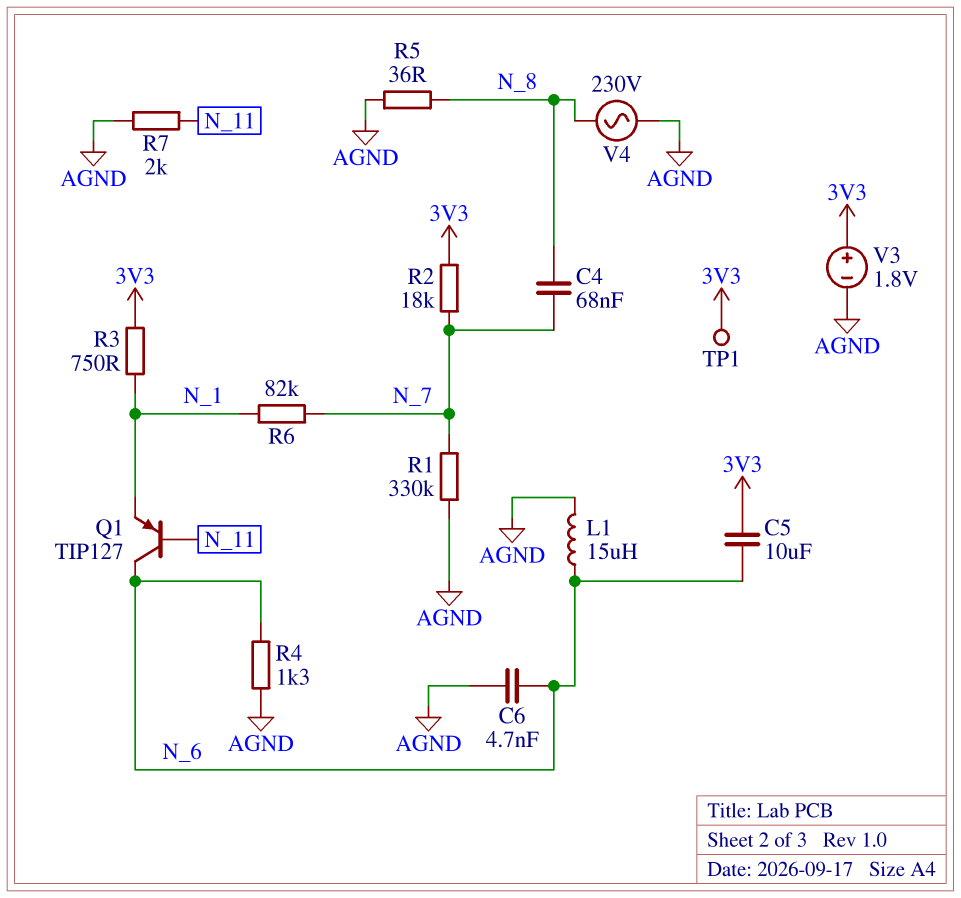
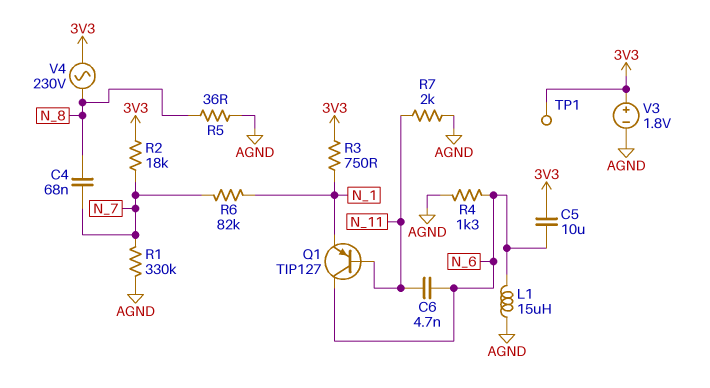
C6: 4.7nF (AGND, N_6) -> 4.7nF (N_6, N_11)
V4: AC 230V (AGND, N_8) -> AC 230V (3V3, N_8)

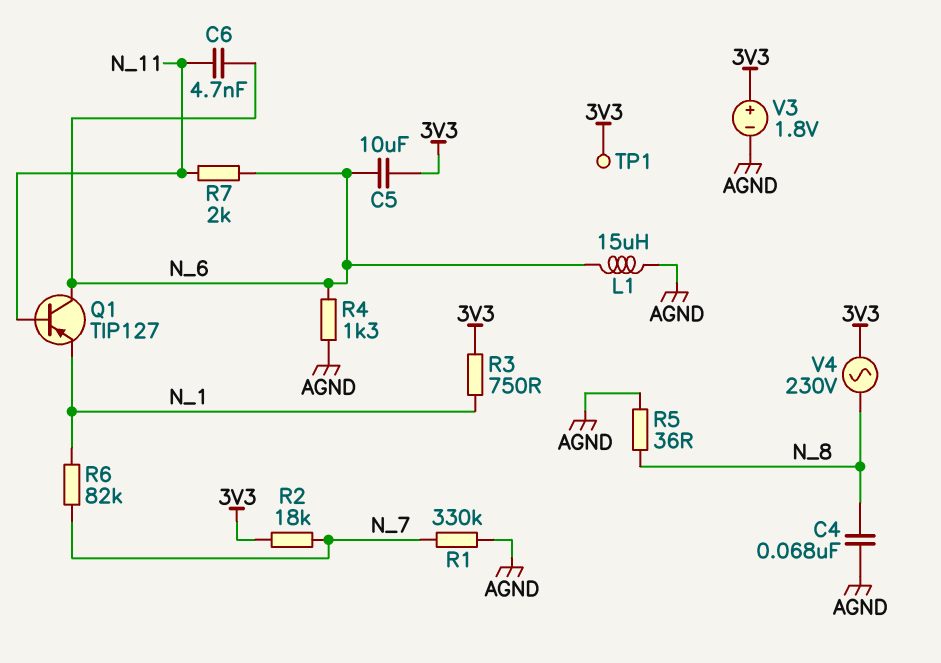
C4: 68nF (N_7, N_8) -> 68nF (AGND, N_8)
R7: 2k (AGND, N_11) -> 2k (N_6, N_11)

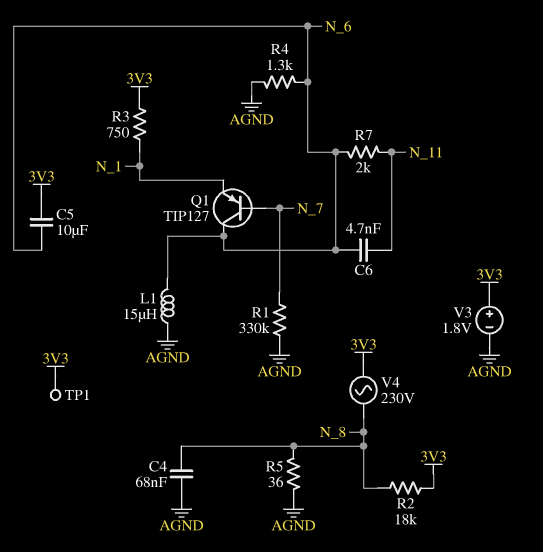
Q1: PNP TIP127 (B N_11, C N_6, E N_1) -> PNP TIP127 (B N_7, C N_6, E N_1)
R2: 18k (3V3, N_7) -> 18k (3V3, N_8)
R6: 82k (N_1, N_7) -> none

